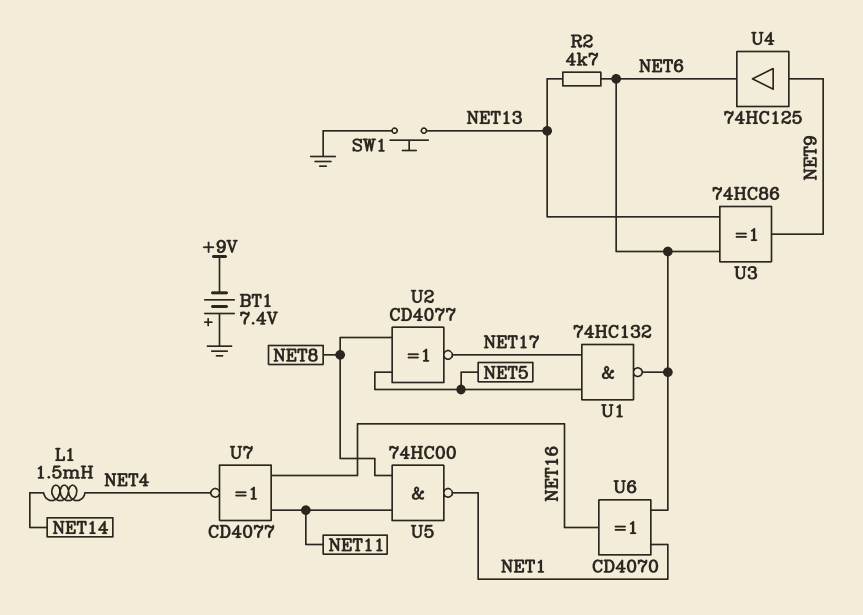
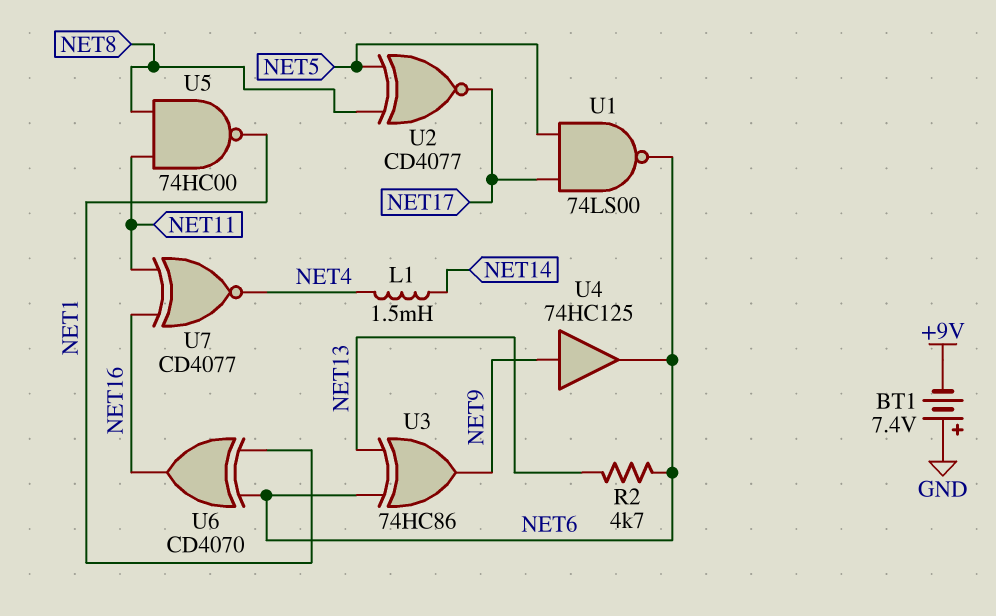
SW1: button (GND, NET13) -> none
U1: NAND 74HC132 (in NET5, in NET17, out NET6) -> NAND 74LS00 (in NET5, in NET17, out NET6)

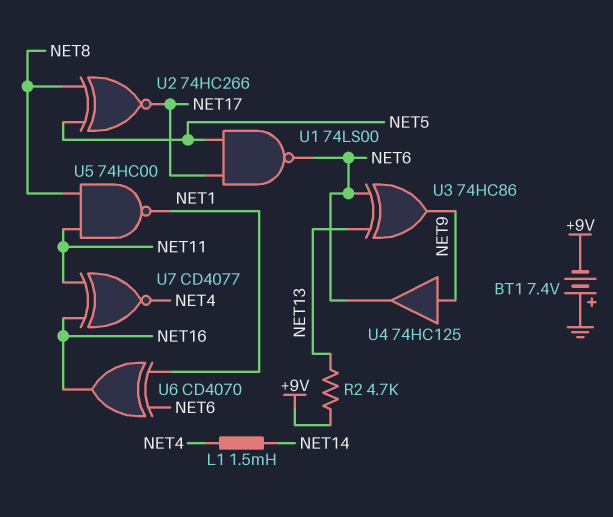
R2: 4.7k (NET6, NET13) -> 4.7k (+9V, NET13)
U2: XNOR CD4077 (in NET5, in NET8, out NET17) -> XNOR 74HC266 (in NET5, in NET8, out NET17)

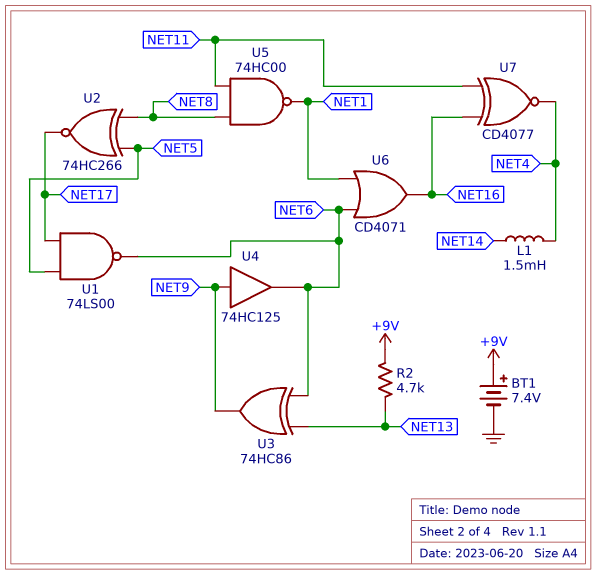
BT1: 7.4V (plus GND, minus +9V) -> 7.4V (plus +9V, minus GND)
U6: XOR CD4070 (in NET1, in NET6, out NET16) -> OR CD4071 (in NET1, in NET6, out NET16)

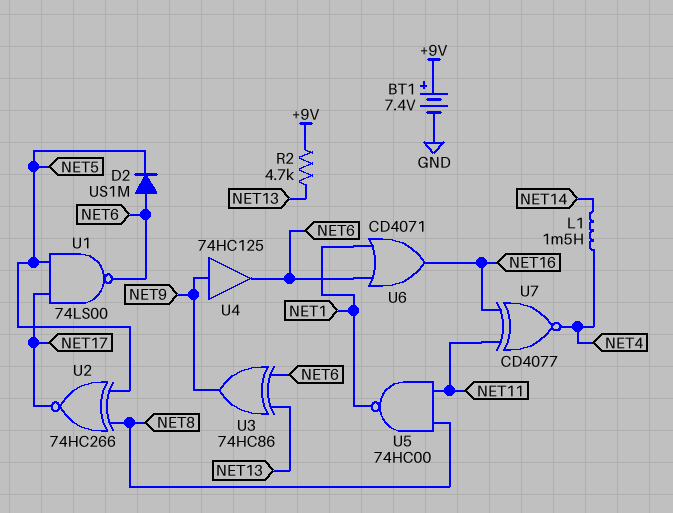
D2: none -> diode US1M (A NET6, K NET5)

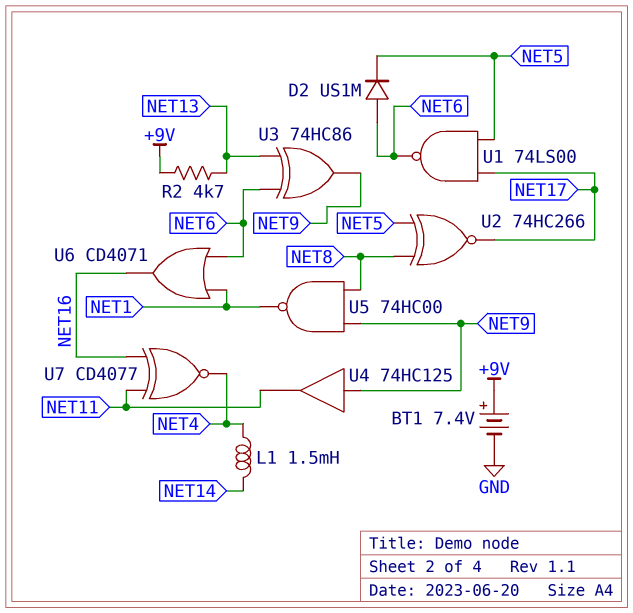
U4: buffer 74HC125 (in NET9, out NET6) -> buffer 74HC125 (in NET9, out NET11)
U5: NAND 74HC00 (in NET8, in NET11, out NET1) -> NAND 74HC00 (in NET8, in NET9, out NET1)

